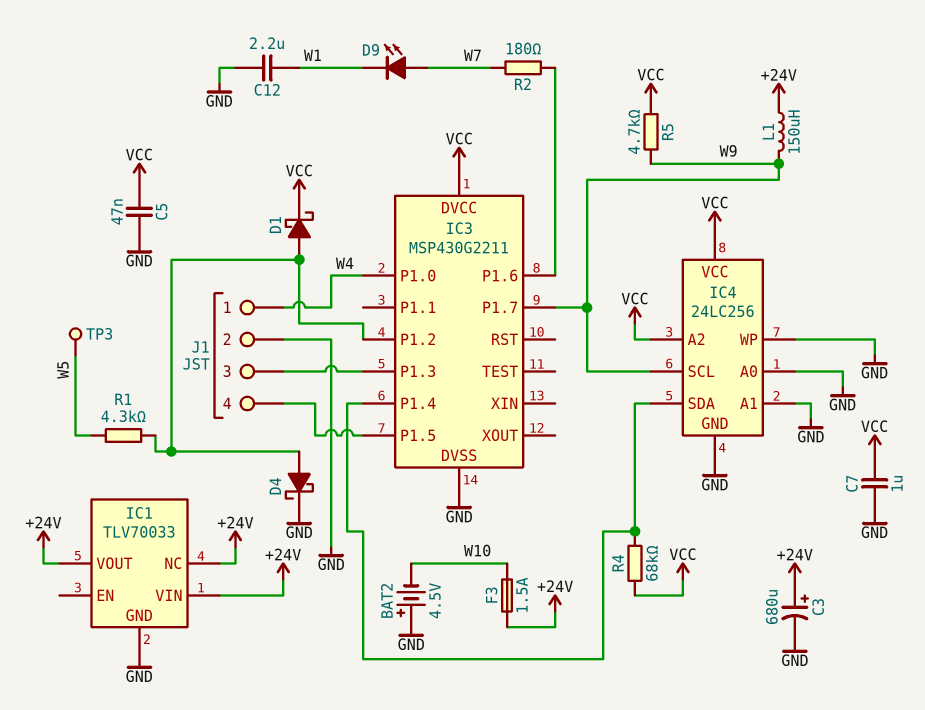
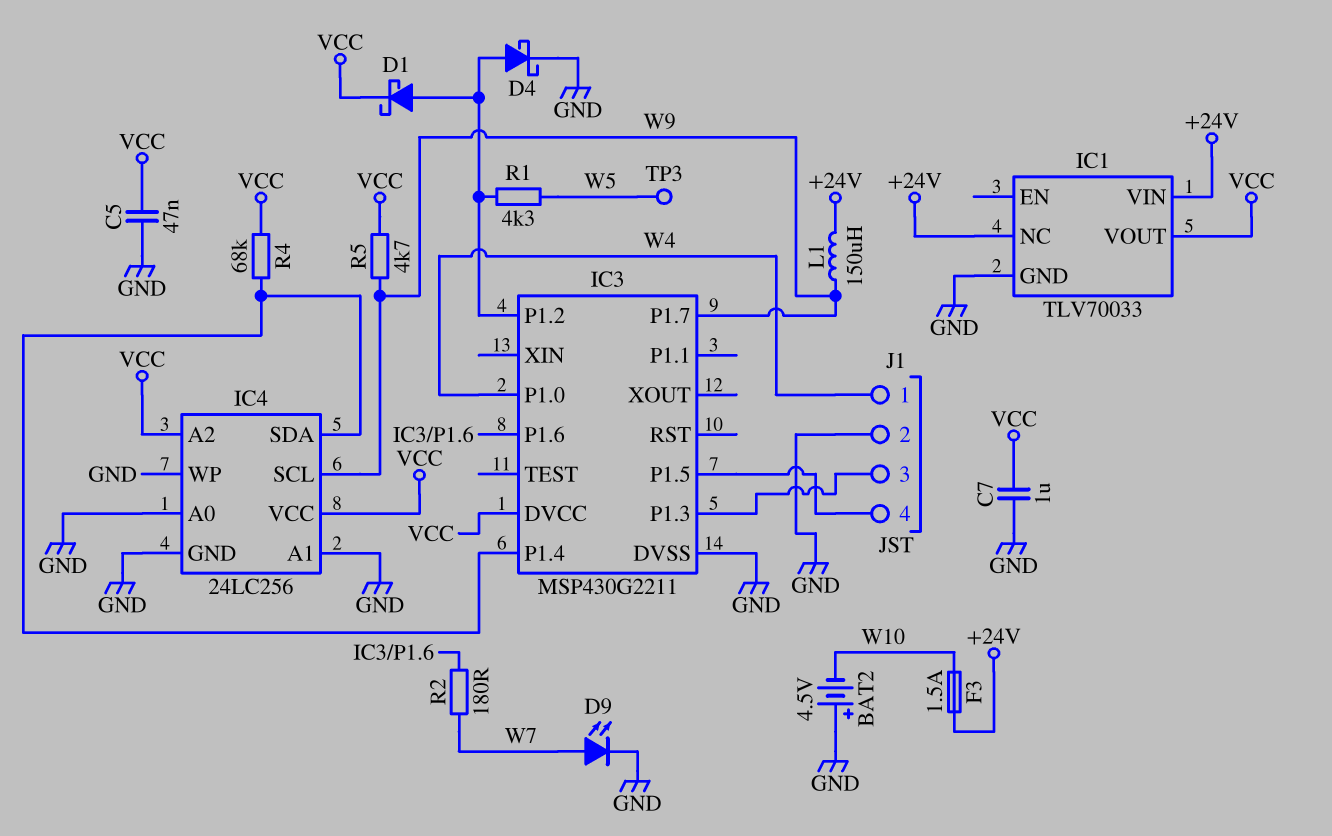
C3: 680uF (plus +24V, minus GND) -> none
C12: 2.2uF (GND, W1) -> none
D9: LED (A W7, K W1) -> LED (A W7, K GND)
IC1 pin VOUT: +24V -> VCC

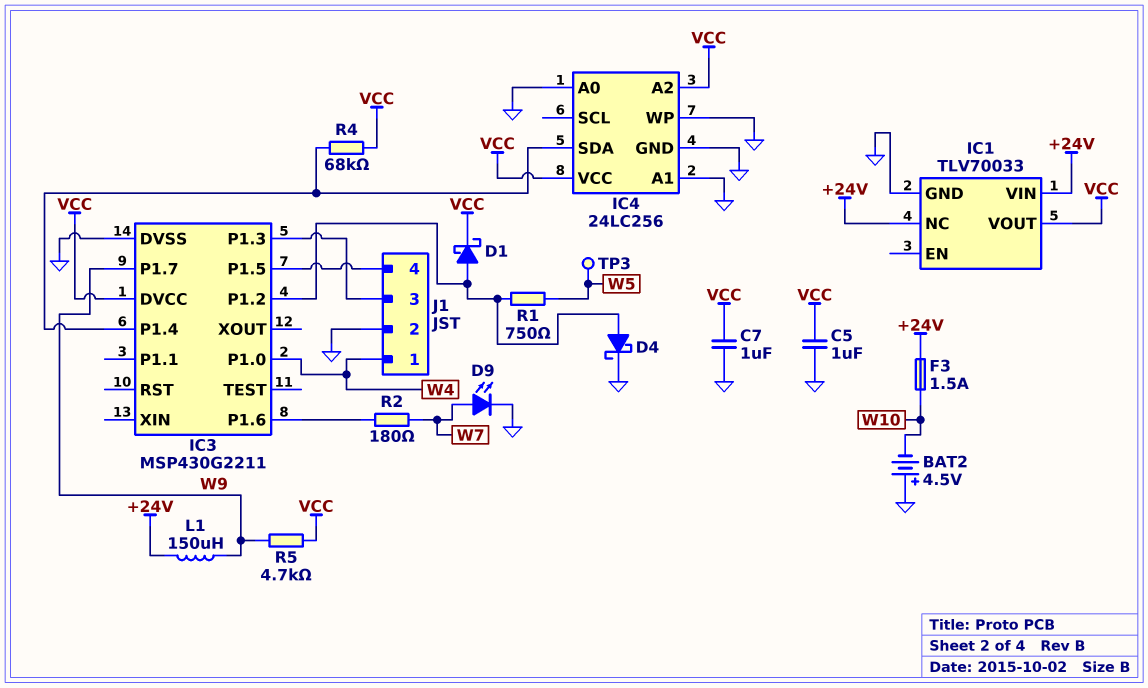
C5: 47nF (GND, VCC) -> 1uF (GND, VCC)
IC4 pin SCL: W9 -> none
R1: 4.3k (IC3/P1.2, W5) -> 750 (IC3/P1.2, W5)

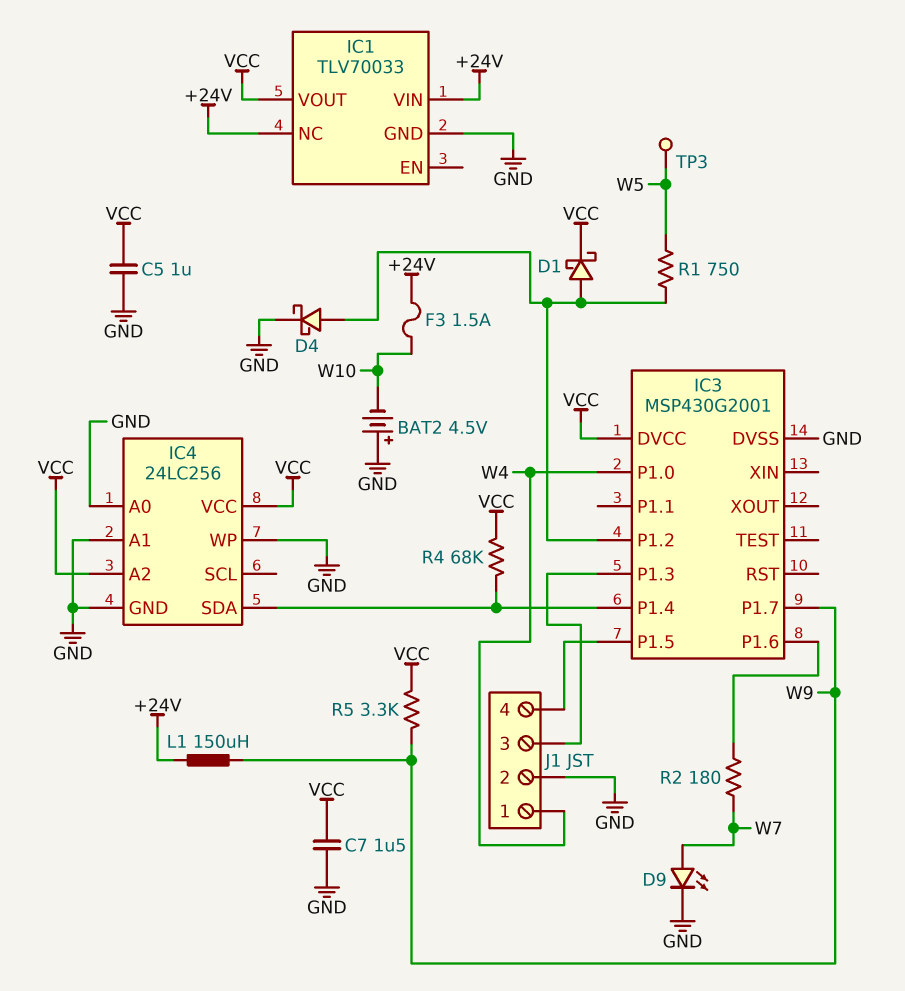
C7: 1uF (GND, VCC) -> 1.5uF (GND, VCC)
IC3: MSP430G2211 -> MSP430G2001
R5: 4.7k (VCC, W9) -> 3.3k (VCC, W9)

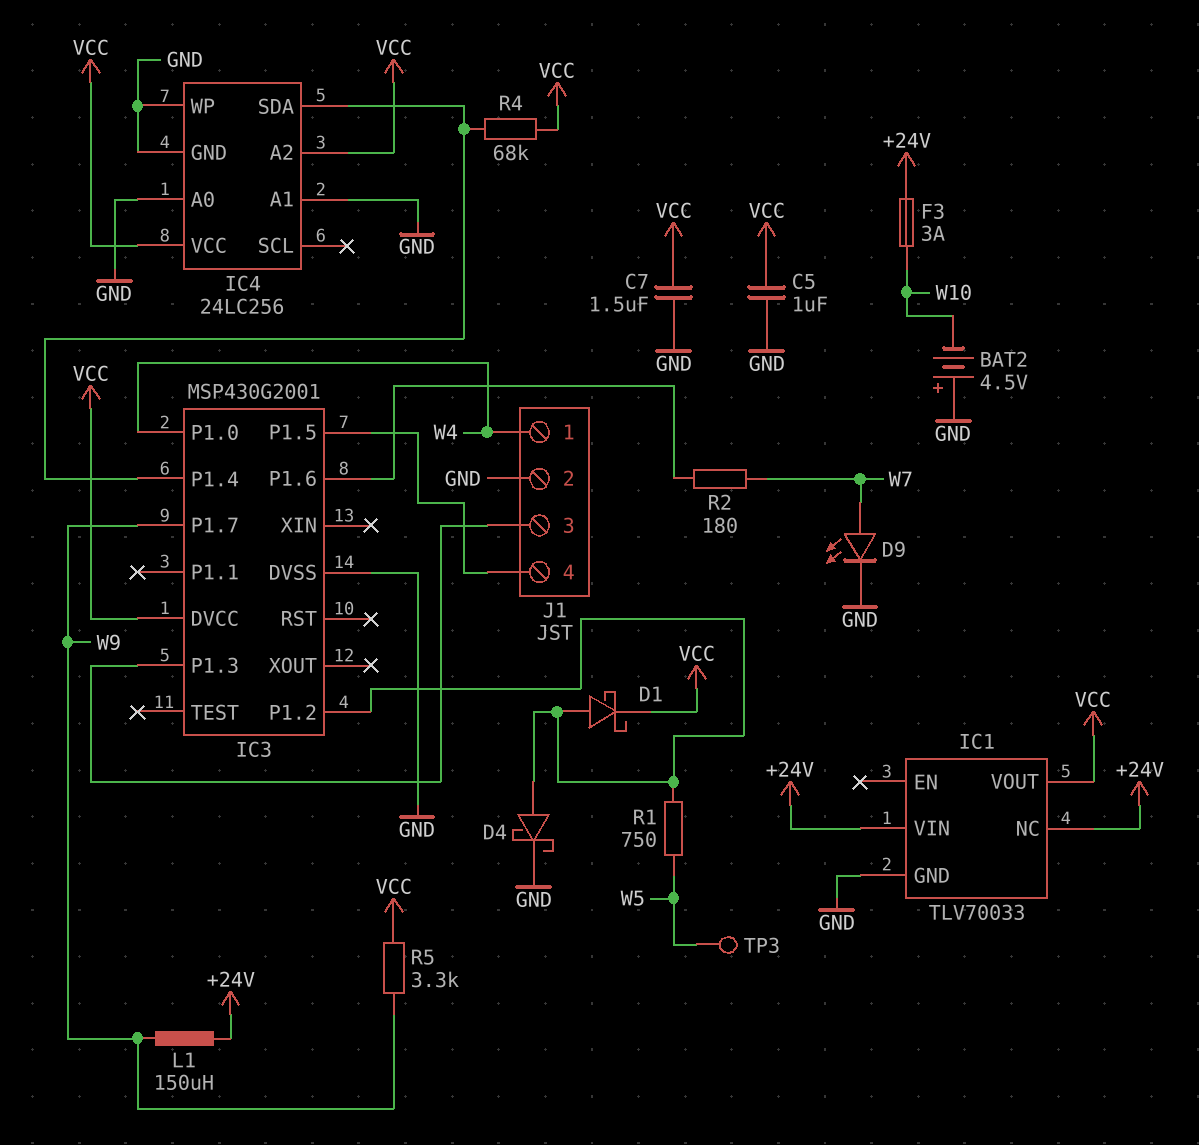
F3: 1.5A (+24V, W10) -> 3A (+24V, W10)

